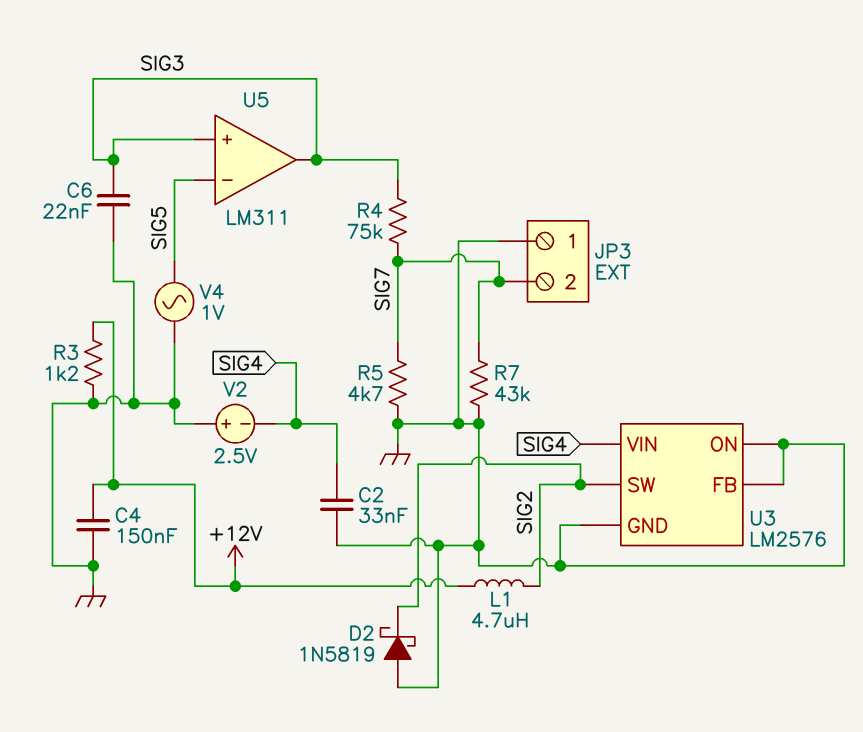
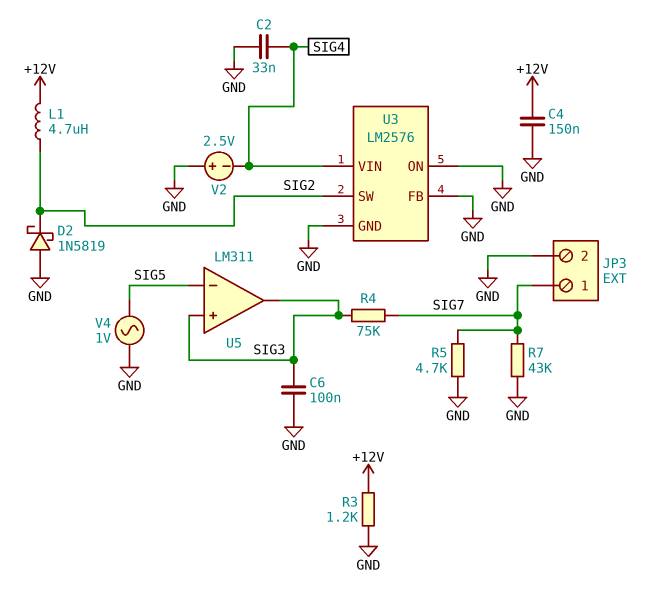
C6: 22nF (GND, SIG3) -> 100nF (GND, SIG3)
JP3 pin 1: GND -> SIG7
JP3 pin 2: SIG7 -> GND

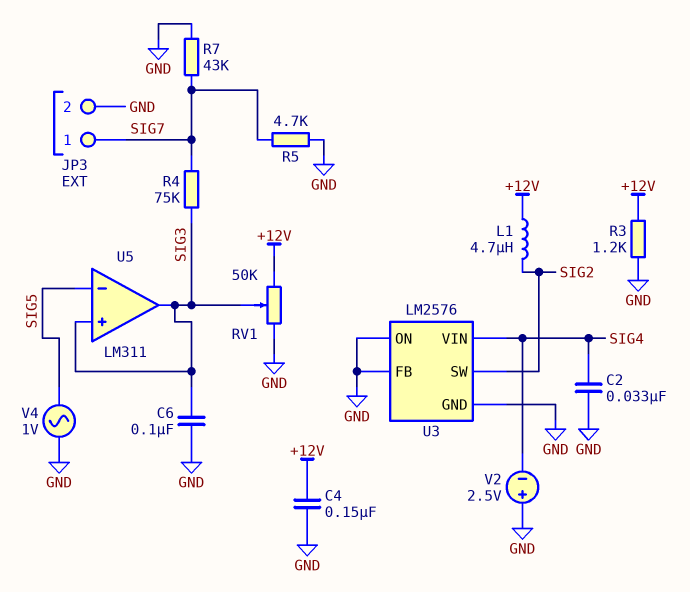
D2: schottky 1N5819 (A GND, K SIG2) -> none
RV1: none -> 50k (+12V, GND, wiper SIG3)

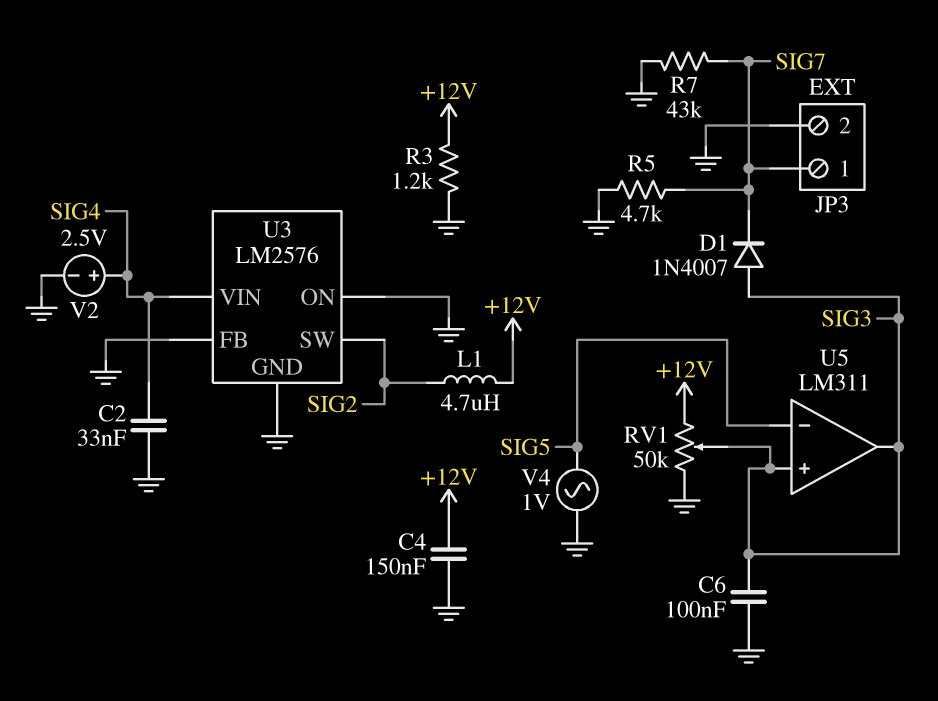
D1: none -> diode 1N4007 (A SIG3, K SIG7)
R4: 75k (SIG3, SIG7) -> none
V2: 2.5V (plus GND, minus SIG4) -> 2.5V (plus SIG4, minus GND)

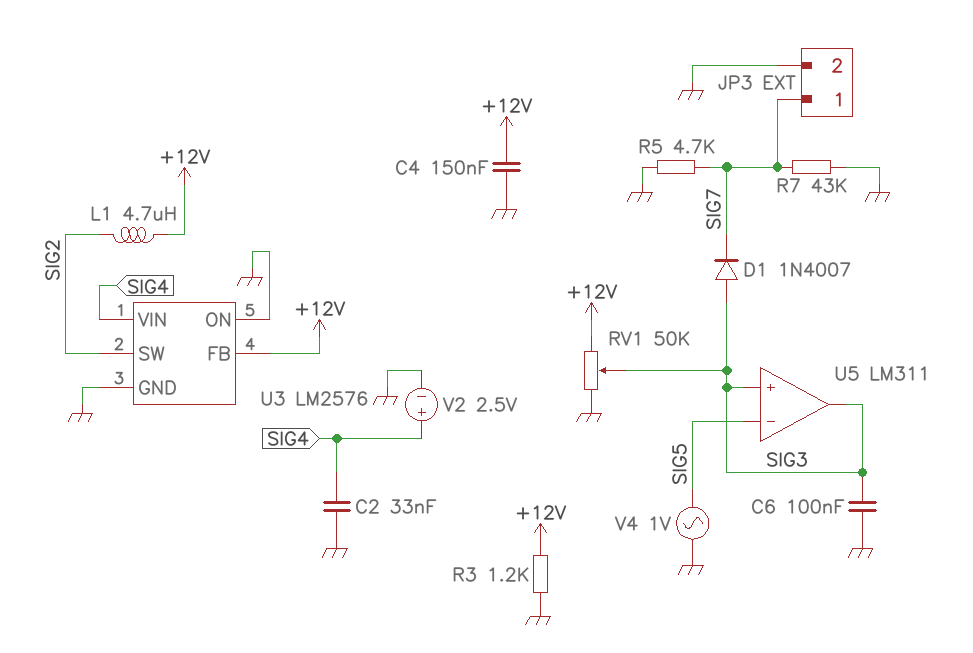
U3 pin FB: GND -> +12V

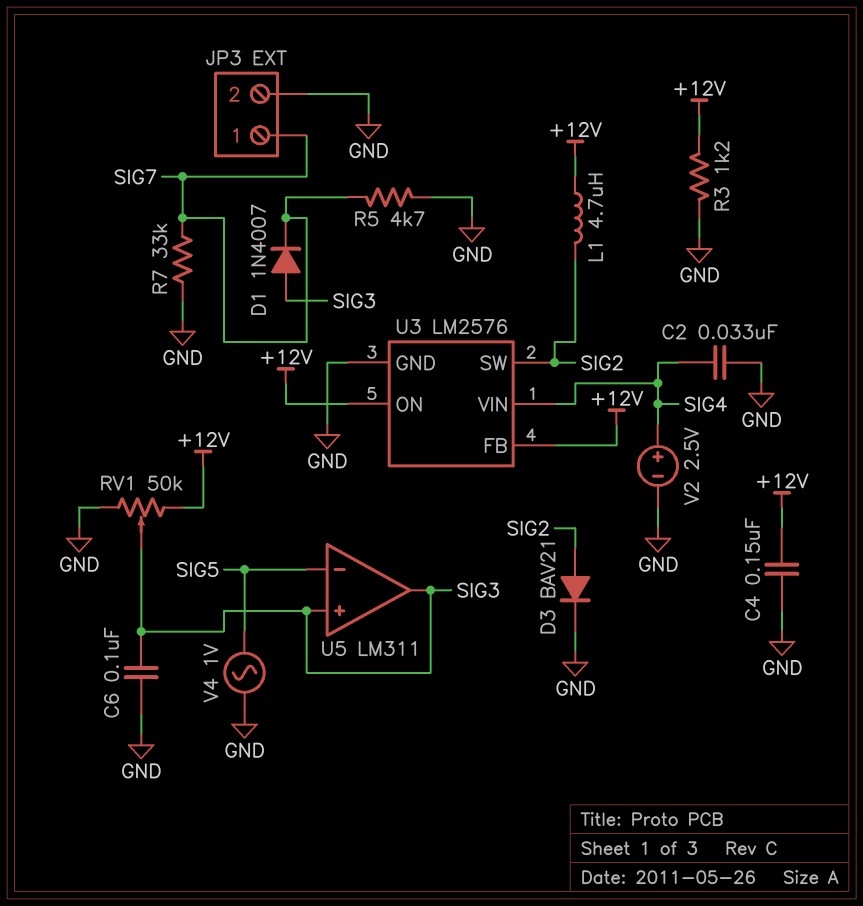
D3: none -> diode BAV21 (A SIG2, K GND)
R7: 43k (GND, SIG7) -> 33k (GND, SIG7)
U3 pin ON: GND -> +12V

